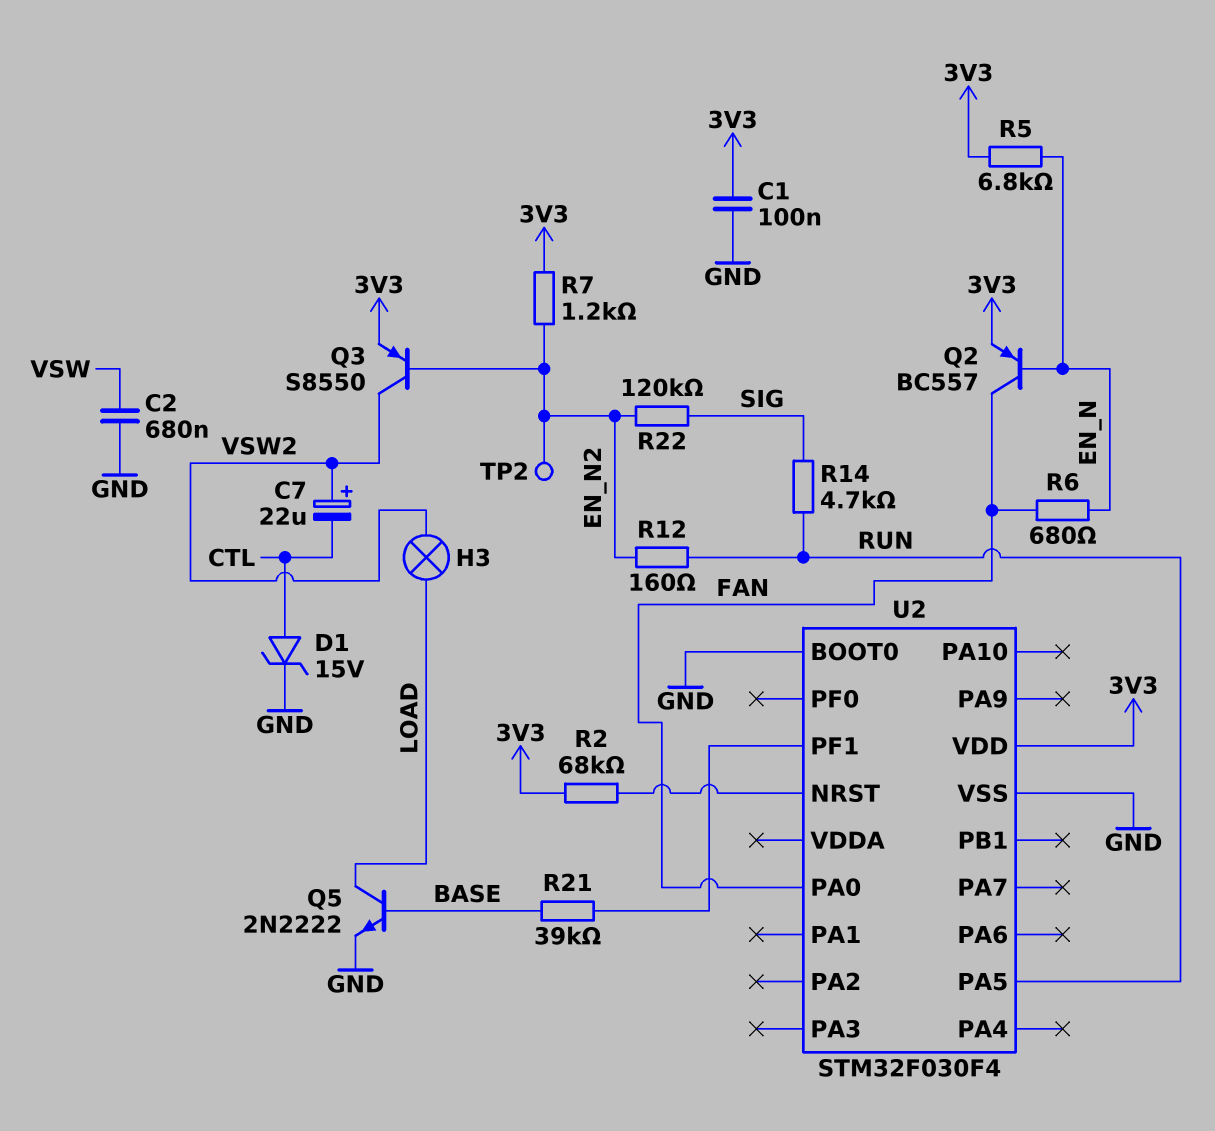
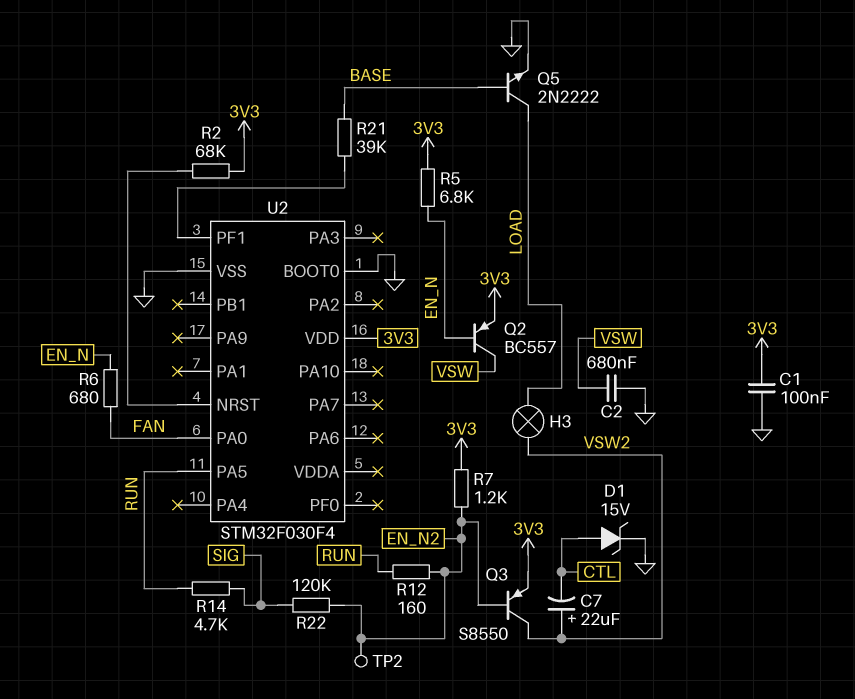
Q2: PNP BC557 (B EN_N, C FAN, E 3V3) -> PNP BC557 (B EN_N, C VSW, E 3V3)

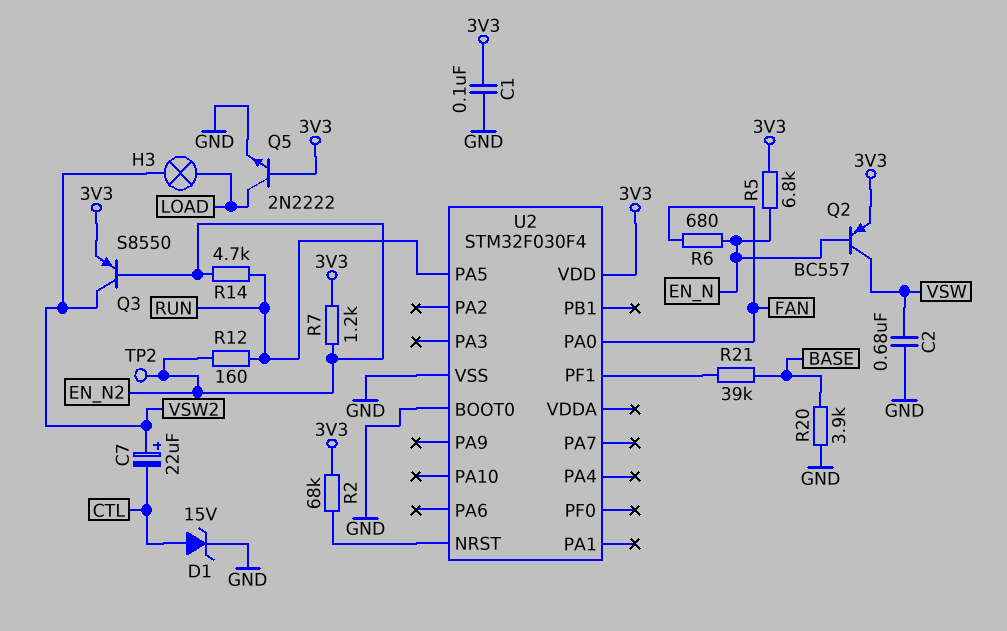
Q5: NPN 2N2222 (B BASE, C LOAD, E GND) -> NPN 2N2222 (B 3V3, C LOAD, E GND)
R14: 4.7k (RUN, SIG) -> 4.7k (EN_N2, RUN)
R20: none -> 3.9k (BASE, GND)
R22: 120k (EN_N2, SIG) -> none

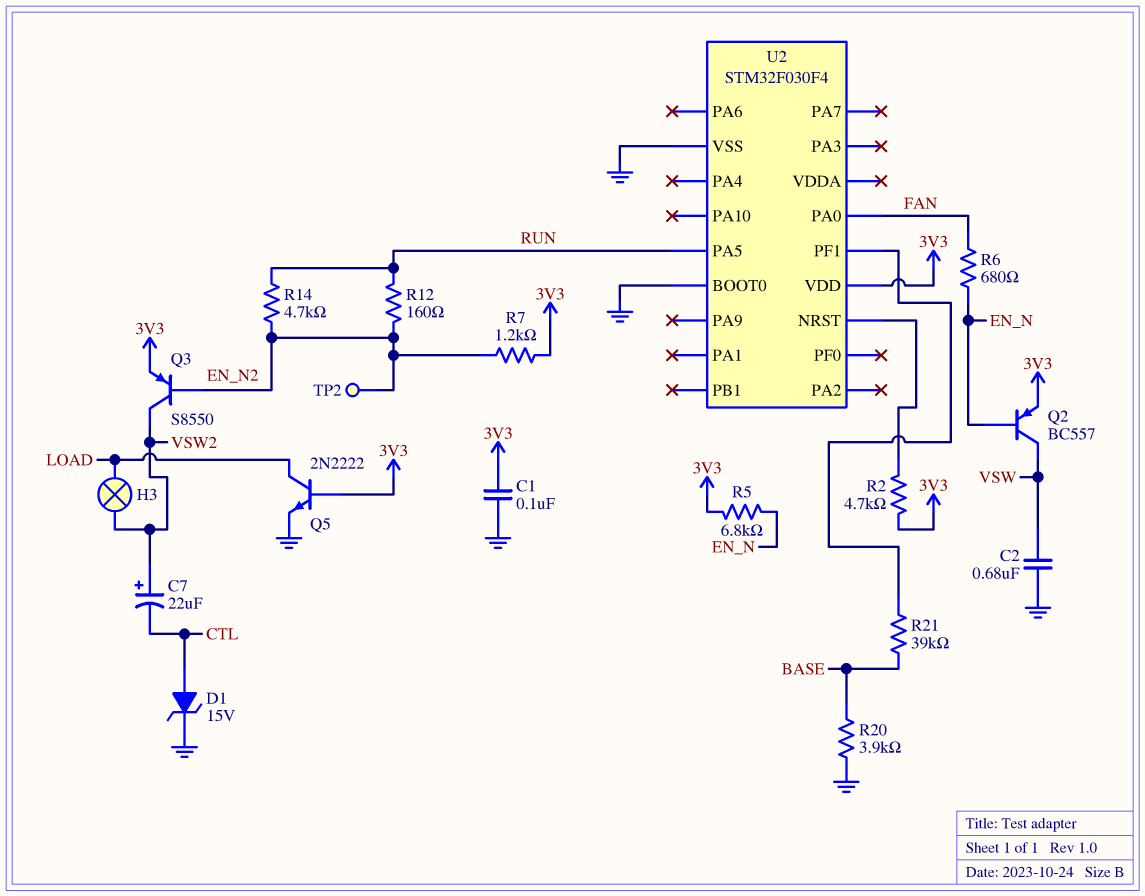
R2: 68k (3V3, U2/NRST) -> 4.7k (3V3, U2/NRST)

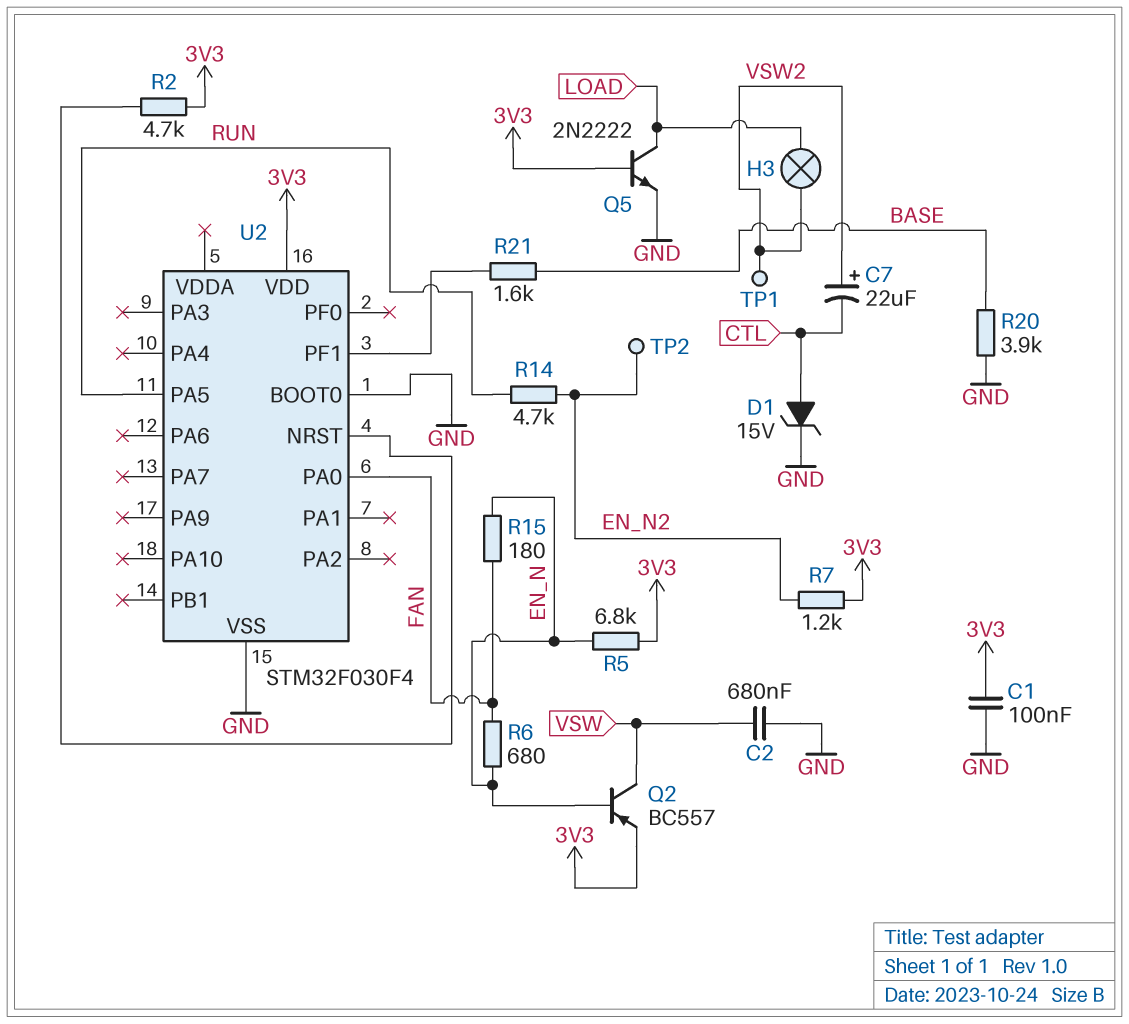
Q3: PNP S8550 (B EN_N2, C VSW2, E 3V3) -> none
R12: 160 (EN_N2, RUN) -> none
R15: none -> 180 (EN_N, FAN)
R21: 39k (BASE, U2/PF1) -> 1.6k (BASE, U2/PF1)
TP1: none -> test point (VSW2)

